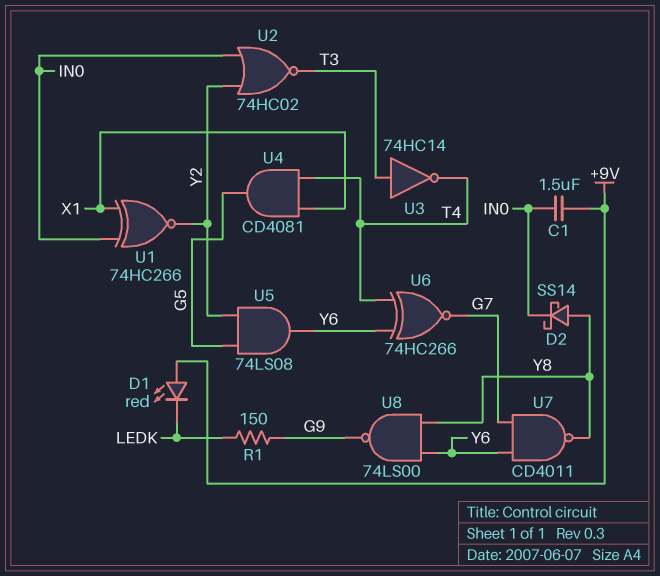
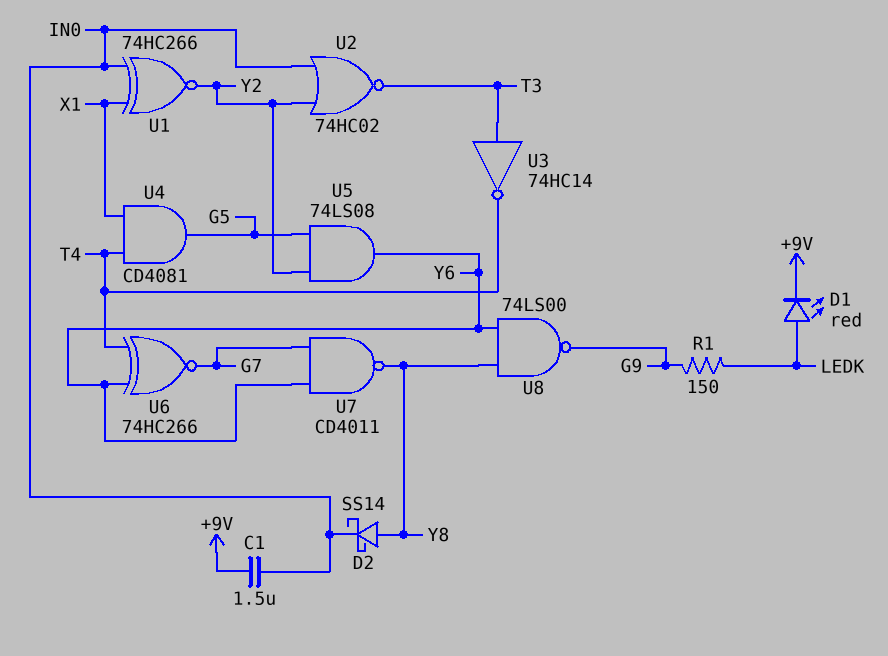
D1: LED red (A +9V, K LEDK) -> LED red (A LEDK, K +9V)

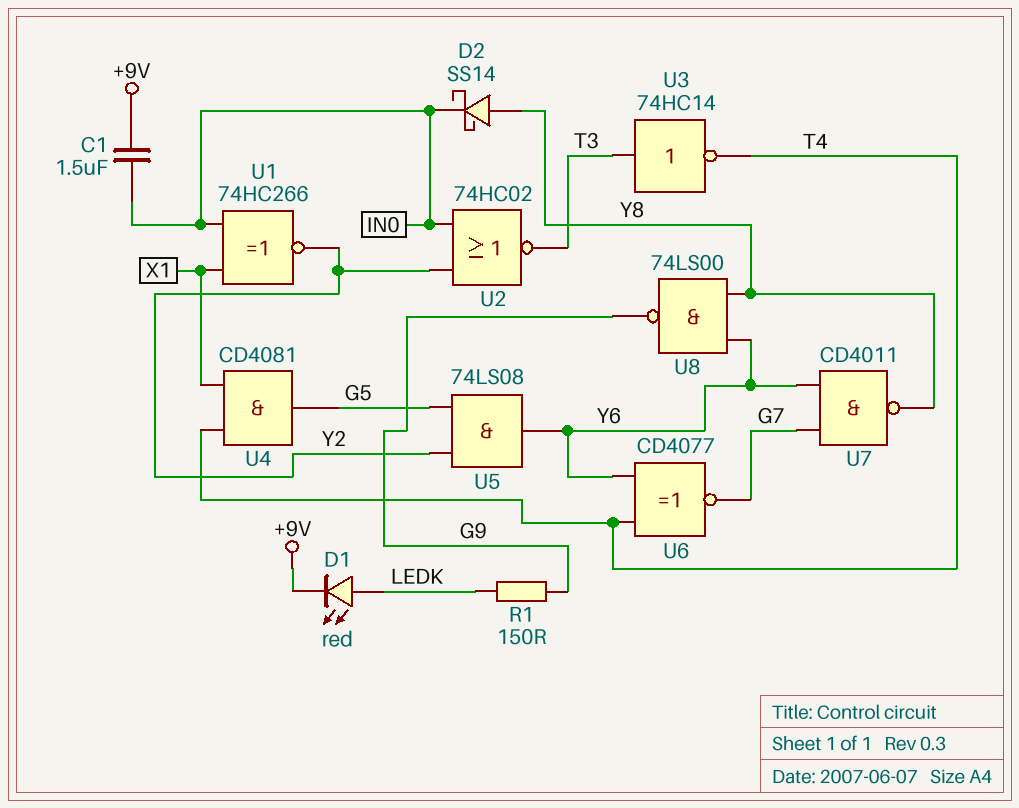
U6: XNOR 74HC266 (in T4, in Y6, out G7) -> XNOR CD4077 (in T4, in Y6, out G7)

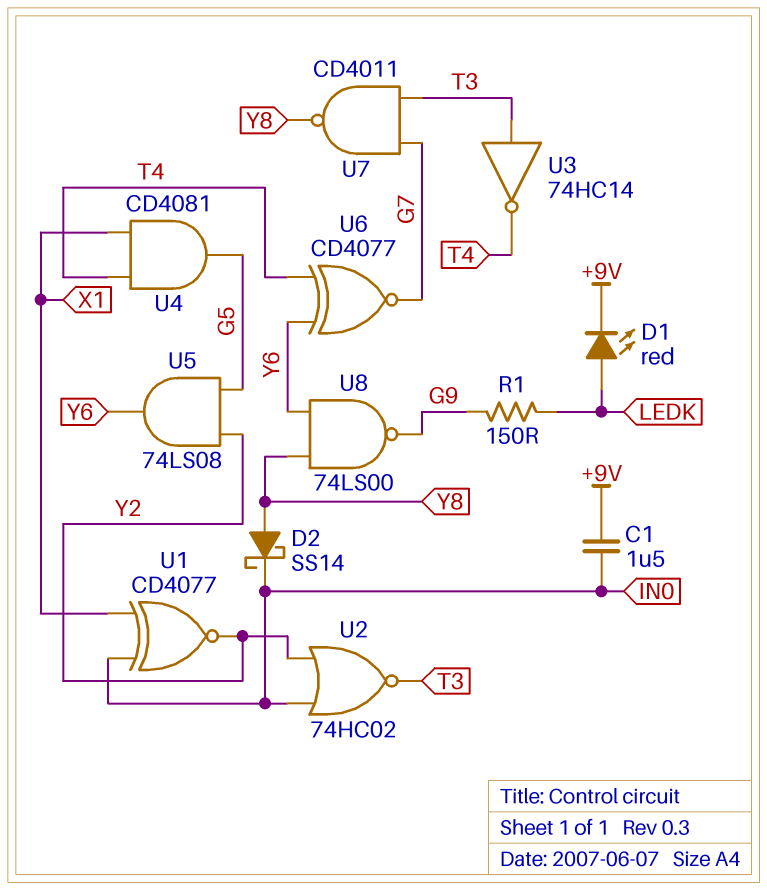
U1: XNOR 74HC266 (in IN0, in X1, out Y2) -> XNOR CD4077 (in IN0, in X1, out Y2)
U7: NAND CD4011 (in G7, in Y6, out Y8) -> NAND CD4011 (in G7, in T3, out Y8)

